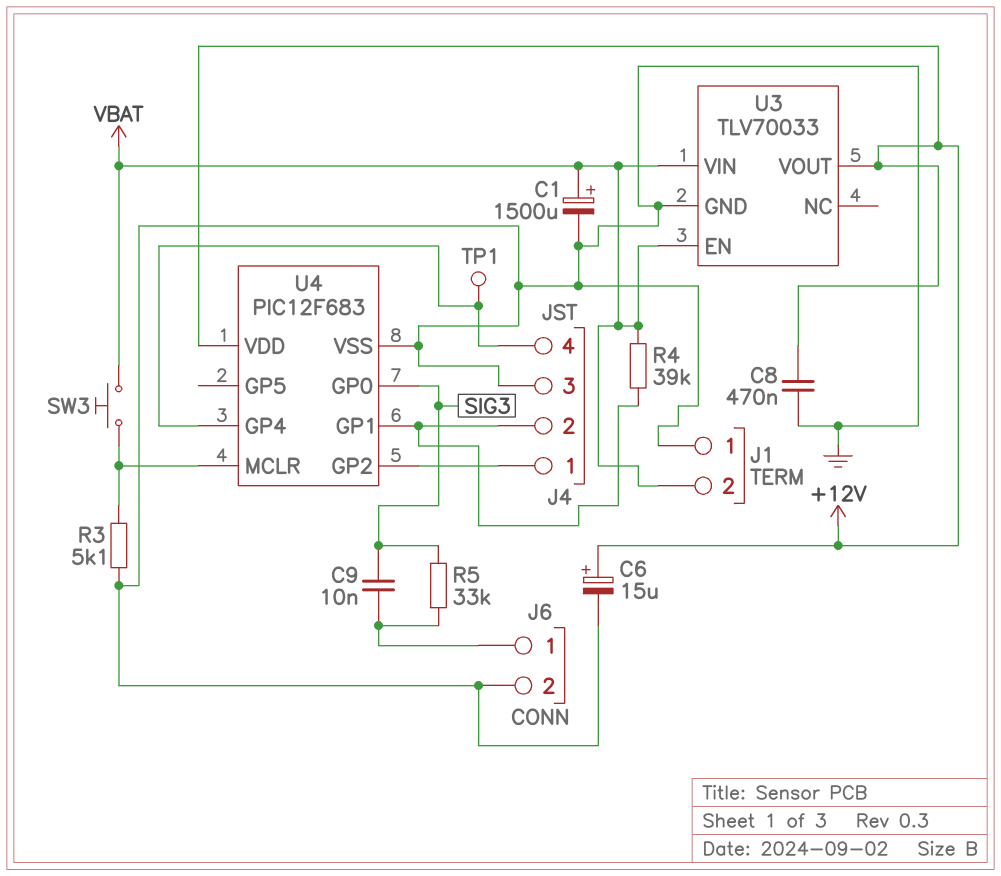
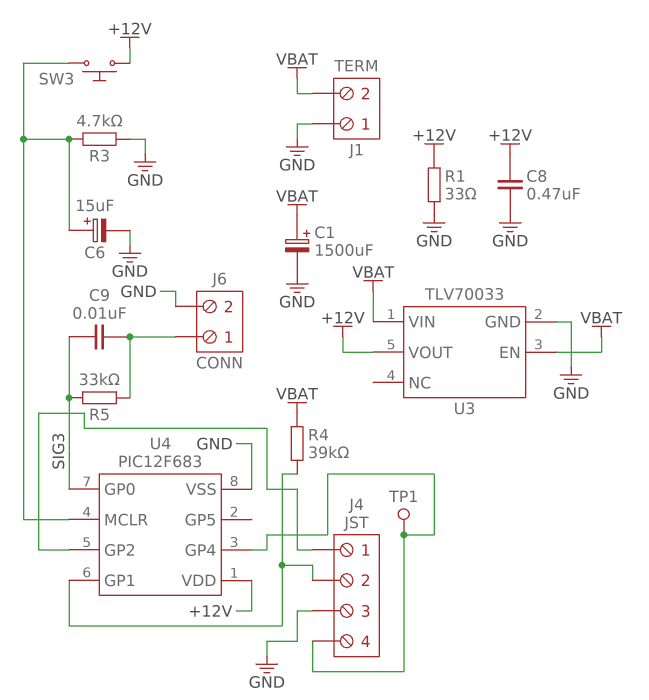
C6: 15uF (plus +12V, minus GND) -> 15uF (plus U4/MCLR, minus GND)
R1: none -> 33 (+12V, GND)
R3: 5.1k (GND, U4/MCLR) -> 4.7k (GND, U4/MCLR)
SW3: button (U4/MCLR, VBAT) -> button (+12V, U4/MCLR)

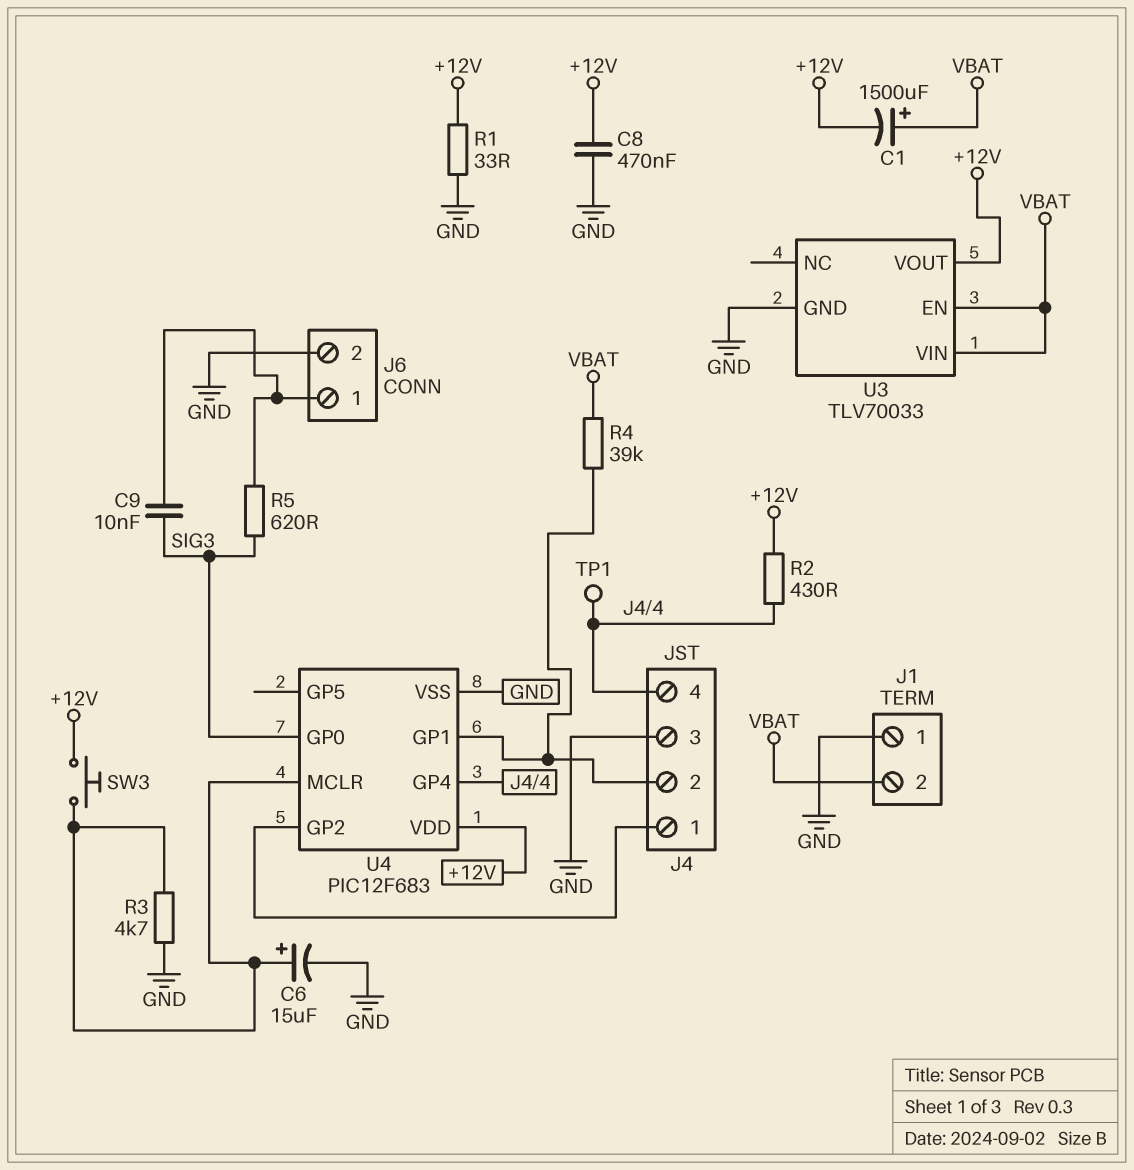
C1: 1500uF (plus VBAT, minus GND) -> 1500uF (plus VBAT, minus +12V)
R2: none -> 430 (+12V, J4/4)
R5: 33k (J6/1, SIG3) -> 620 (J6/1, SIG3)

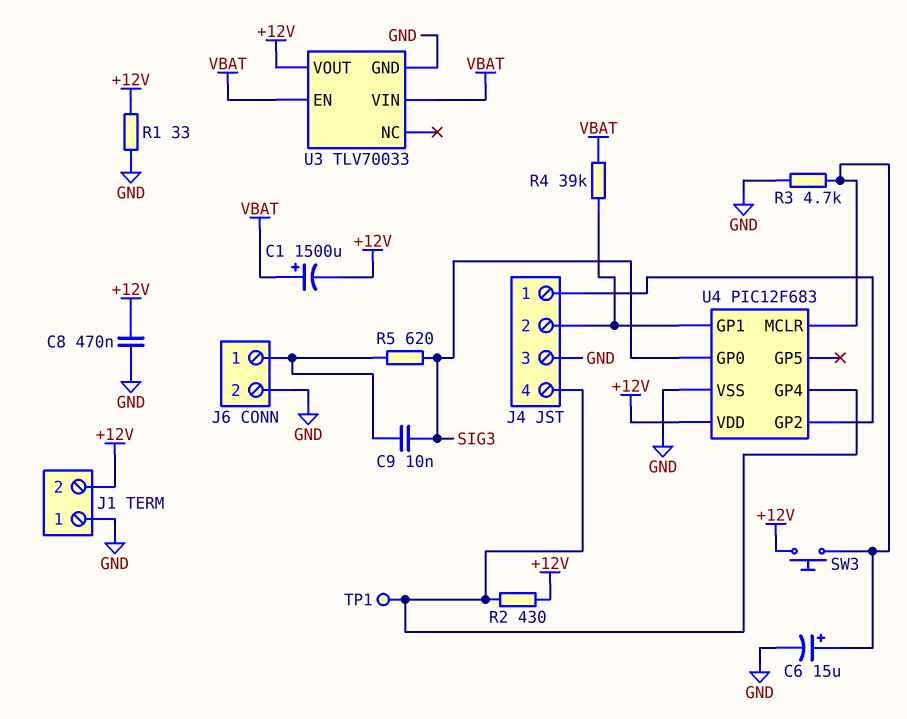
J1 pin 2: VBAT -> +12V

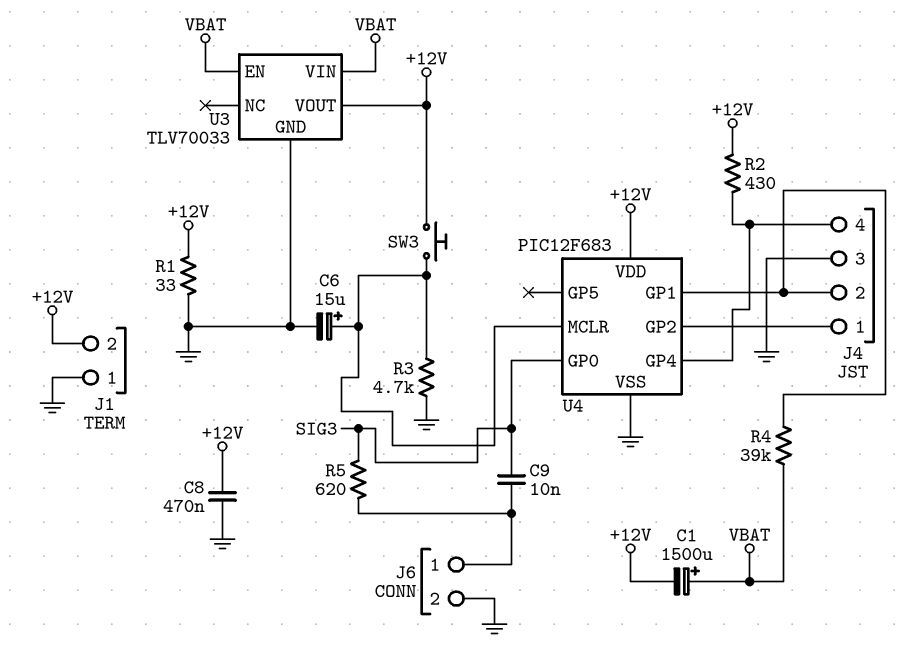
TP1: test point (J4/4) -> none

